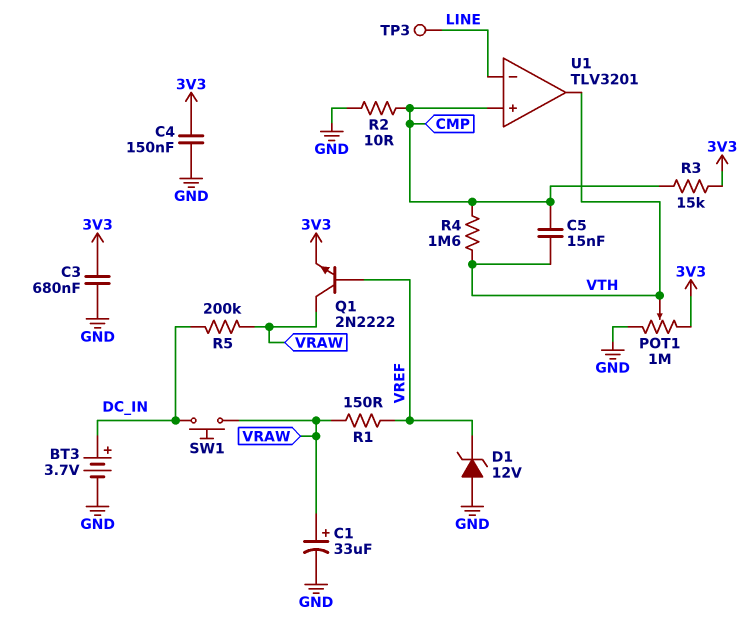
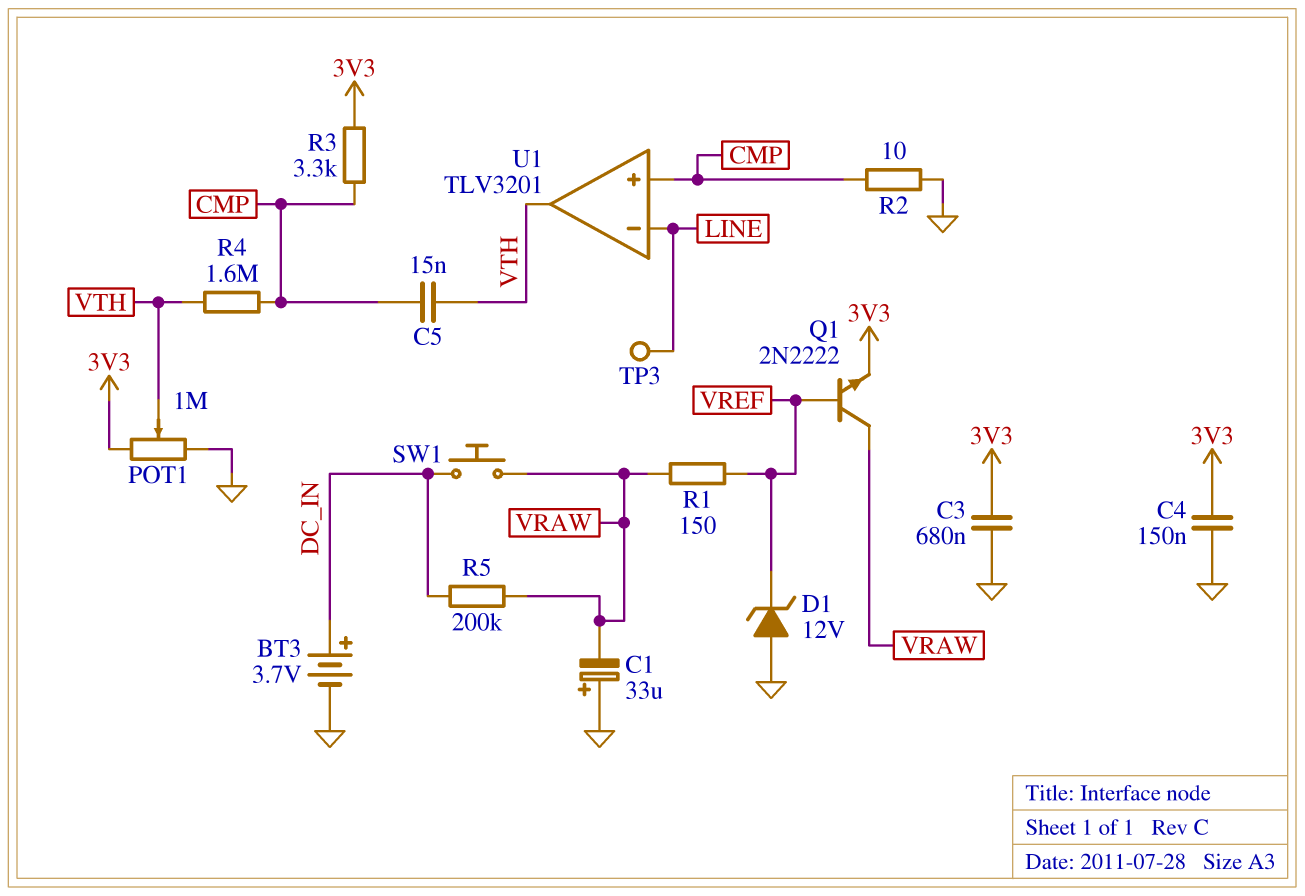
C1: 33uF (plus VRAW, minus GND) -> 33uF (plus GND, minus VRAW)
R3: 15k (3V3, CMP) -> 3.3k (3V3, CMP)

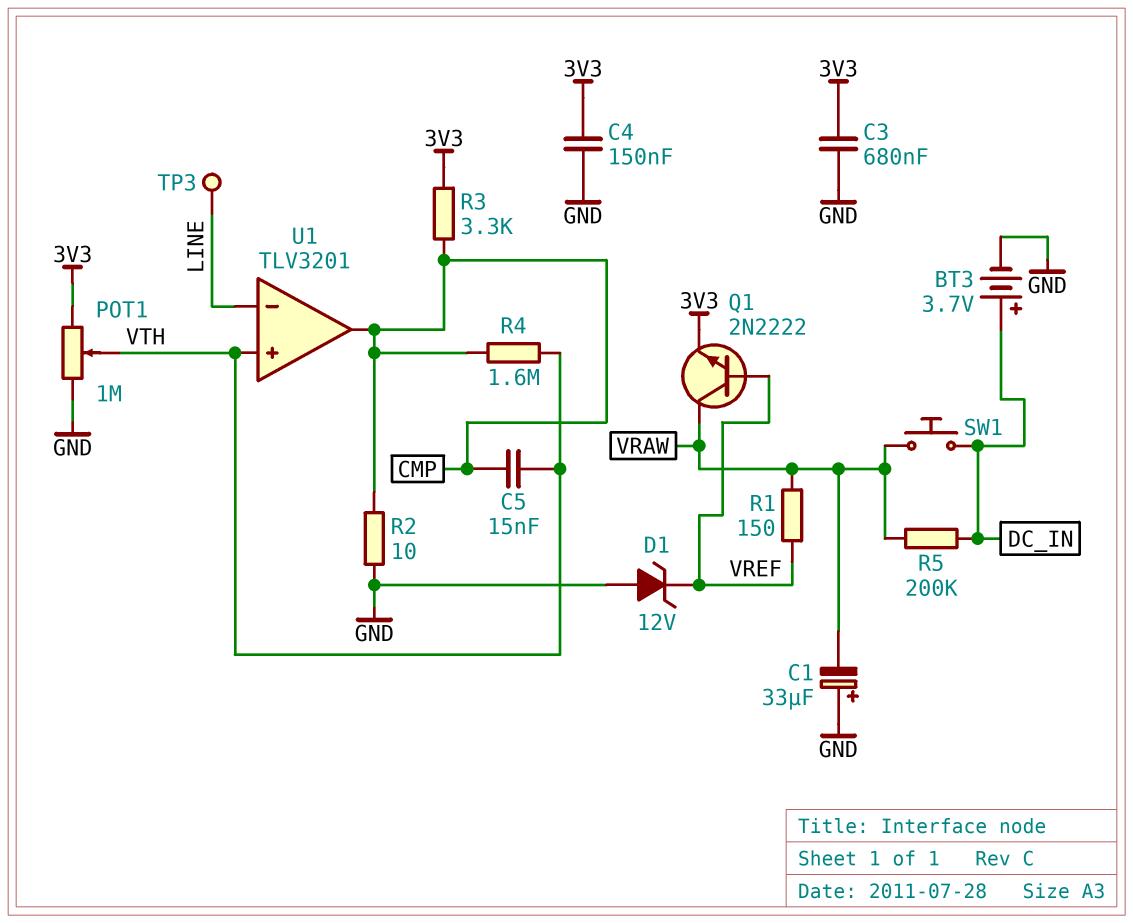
U1 pin in+: CMP -> VTH
U1 pin out: VTH -> CMP

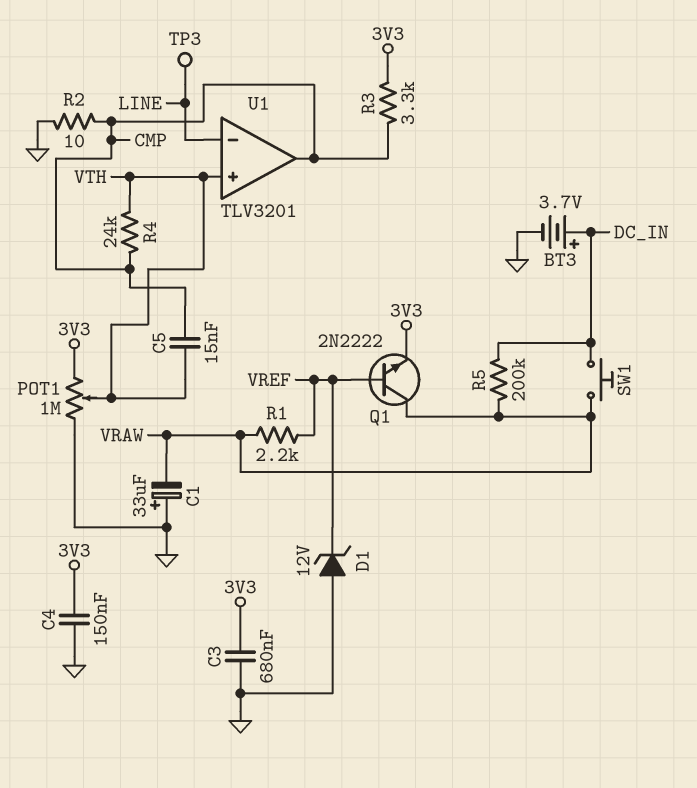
R1: 150 (VRAW, VREF) -> 2.2k (VRAW, VREF)
R4: 1.6M (CMP, VTH) -> 24k (CMP, VTH)

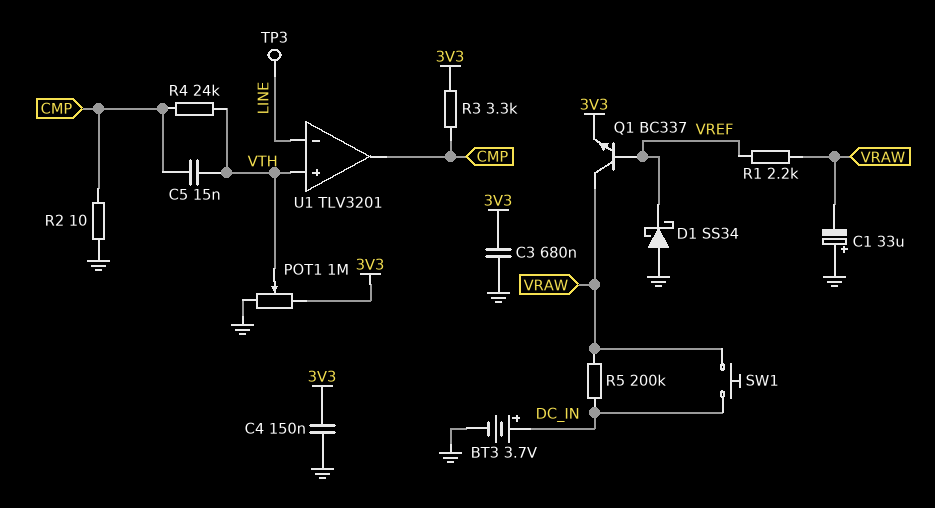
D1: zener 12V (A GND, K VREF) -> schottky SS34 (A GND, K VREF)
Q1: NPN 2N2222 (B VREF, C VRAW, E 3V3) -> NPN BC337 (B VREF, C VRAW, E 3V3)

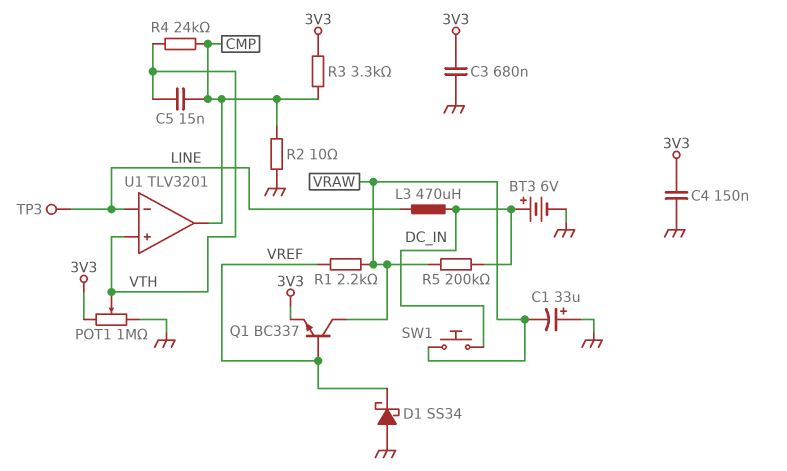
BT3: 3.7V (plus DC_IN, minus GND) -> 6V (plus DC_IN, minus GND)
L3: none -> 470uH (DC_IN, LINE)

